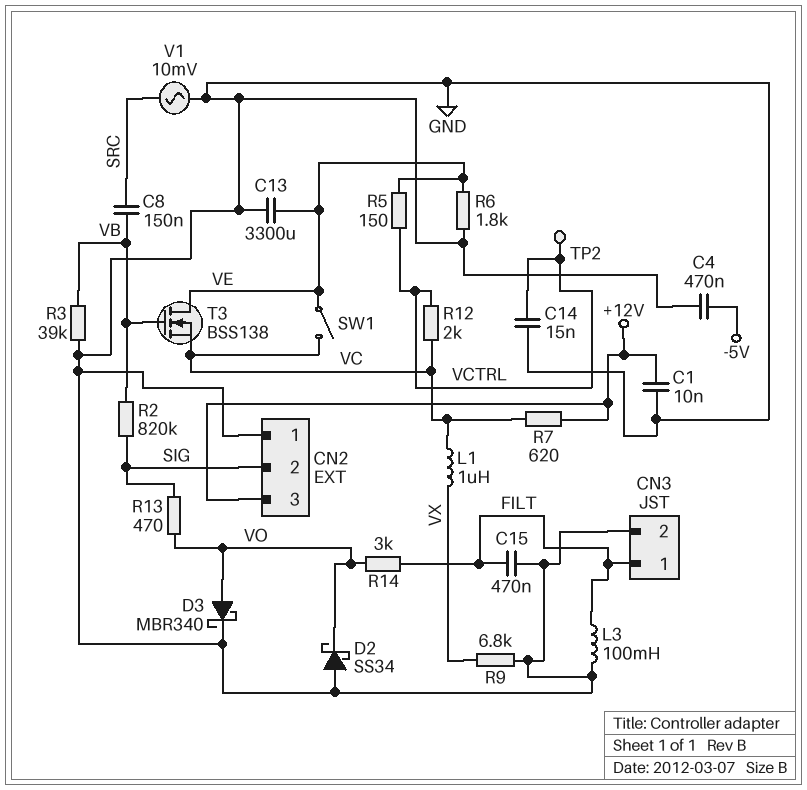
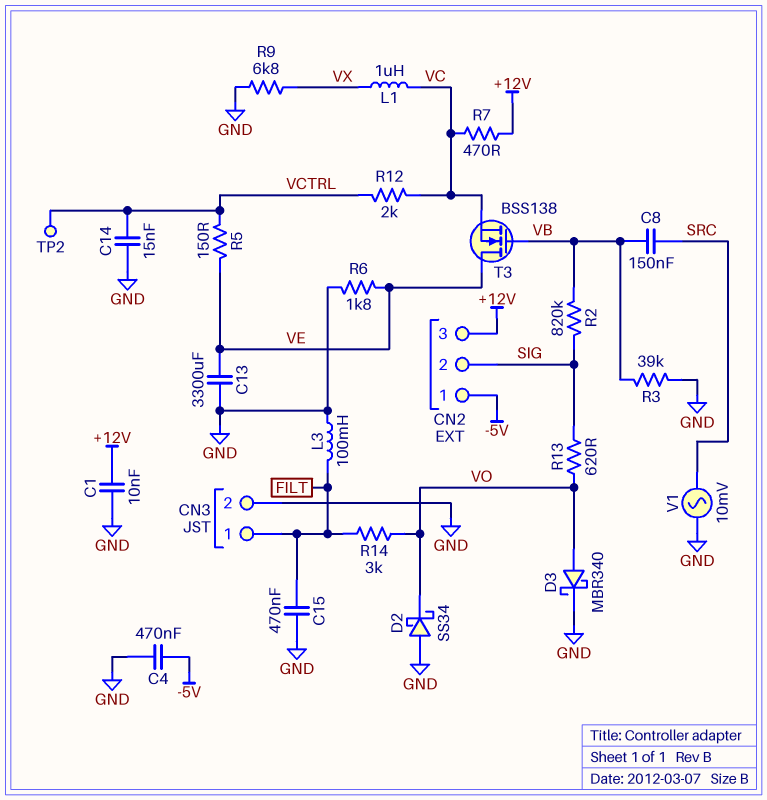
CN2 pin 1: GND -> -5V
R7: 620 (+12V, VC) -> 470 (+12V, VC)
R13: 470 (SIG, VO) -> 620 (SIG, VO)
SW1: switch (VC, VE) -> none

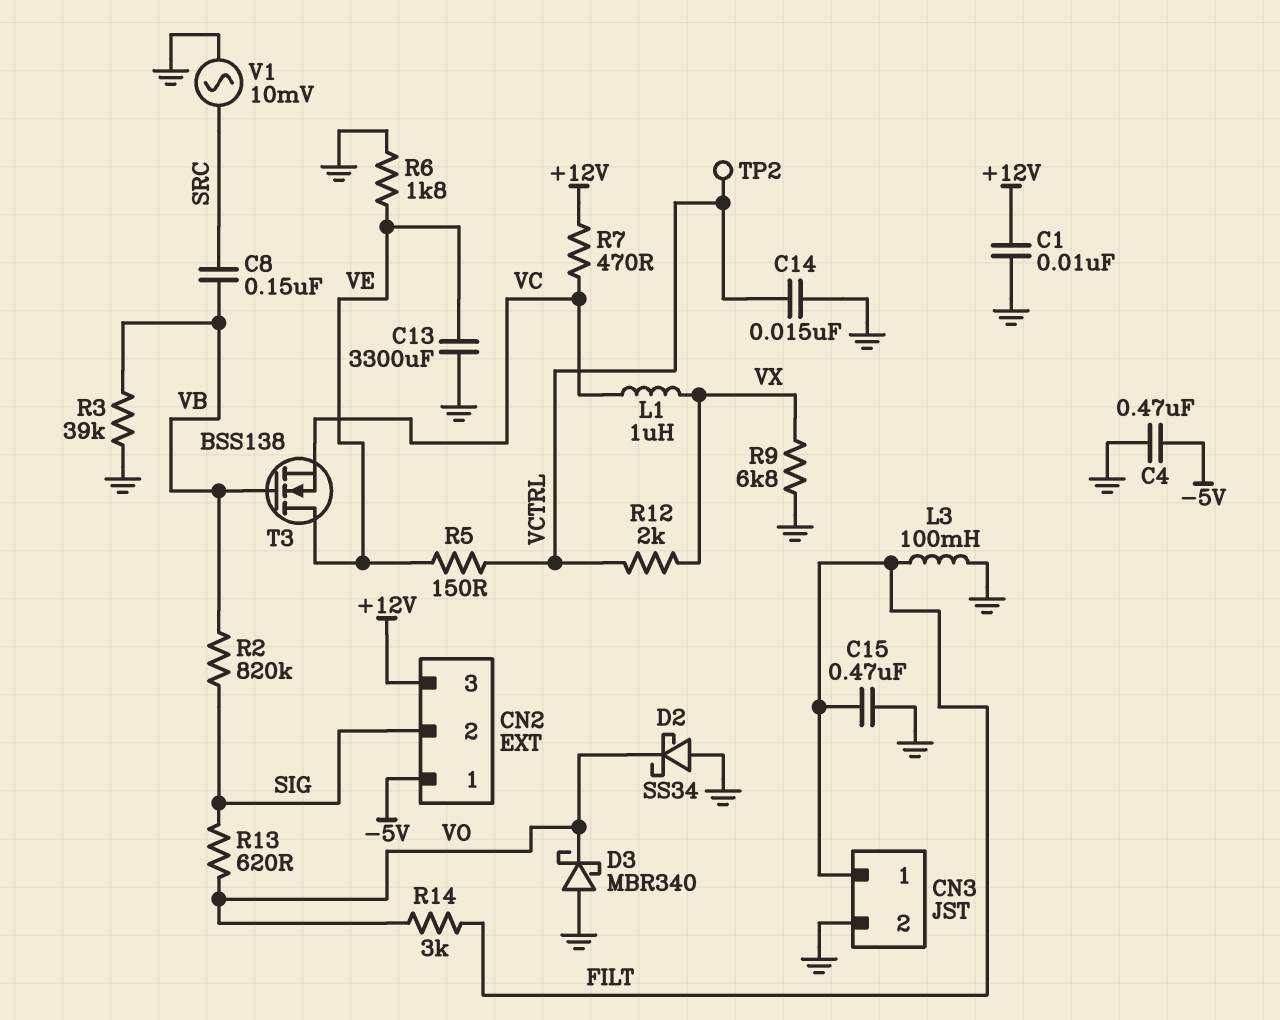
D3: schottky MBR340 (A VO, K GND) -> schottky MBR340 (A GND, K VO)
R12: 2k (VC, VCTRL) -> 2k (VCTRL, VX)

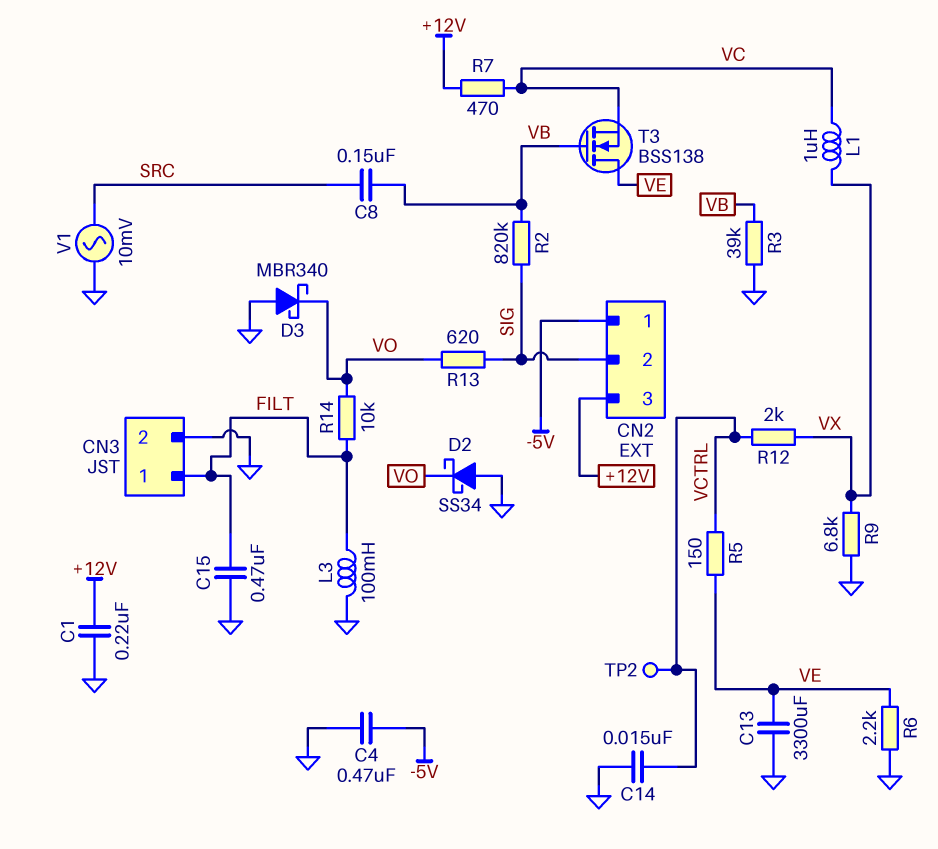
C1: 10nF (+12V, GND) -> 220nF (+12V, GND)
R6: 1.8k (GND, VE) -> 2.2k (GND, VE)
R14: 3k (FILT, VO) -> 10k (FILT, VO)

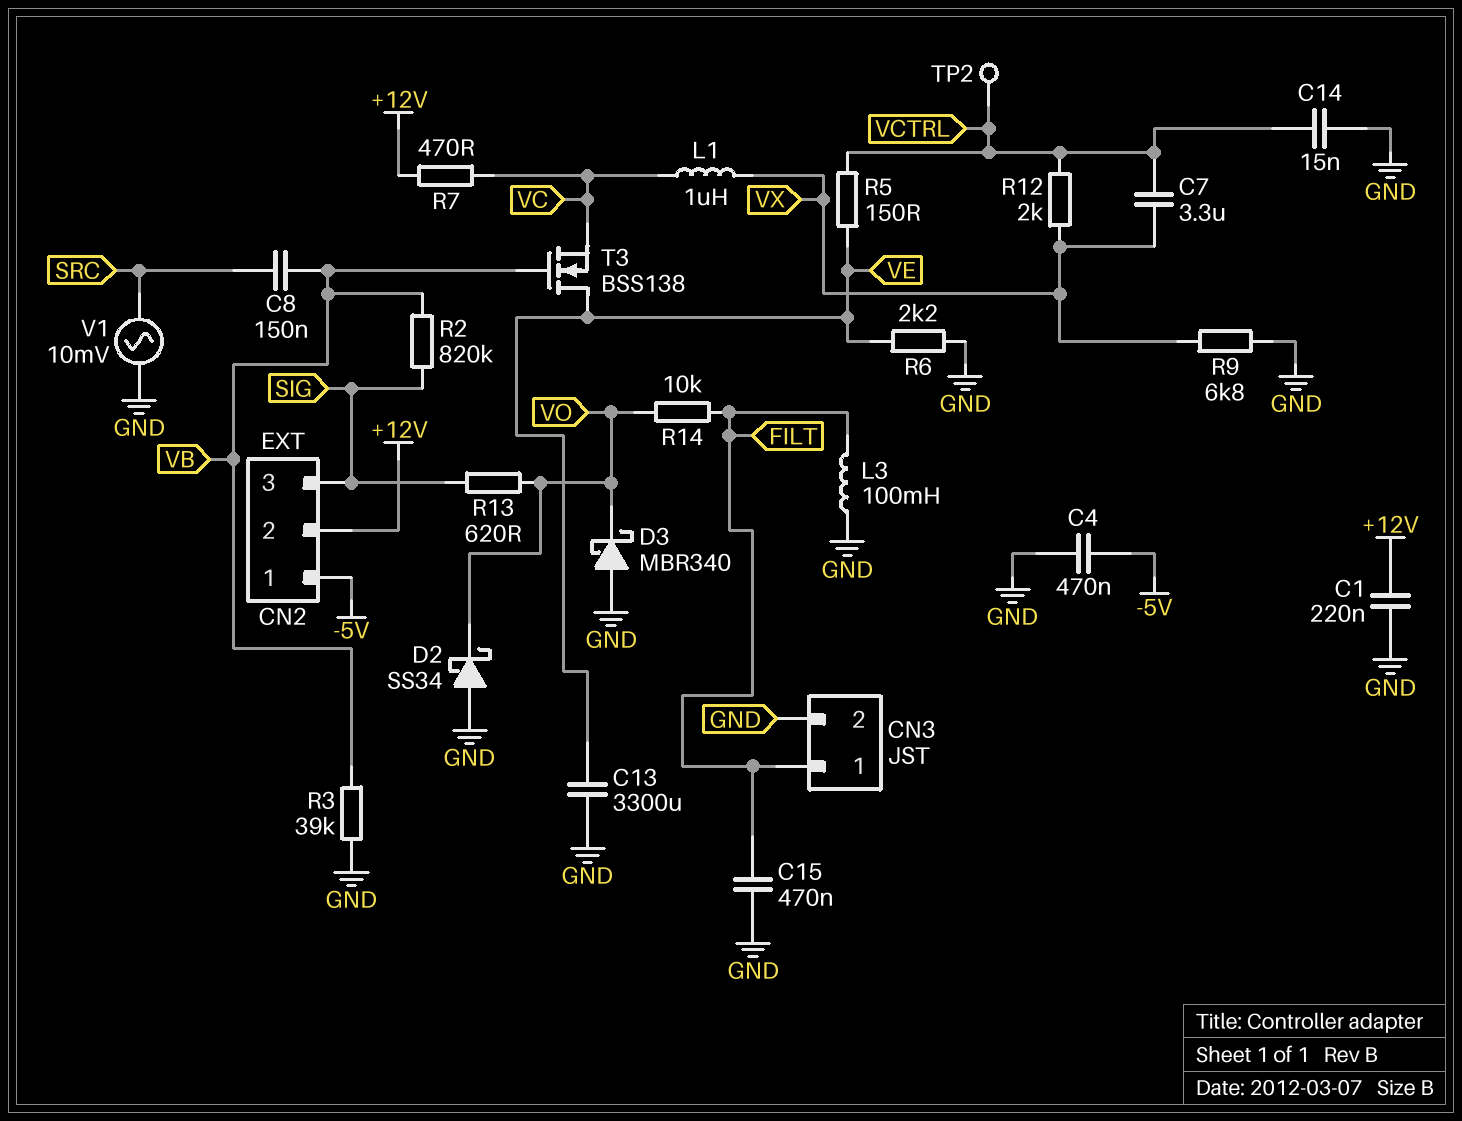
C7: none -> 3.3uF (VCTRL, VX)
CN2 pin 2: SIG -> +12V
CN2 pin 3: +12V -> SIG

